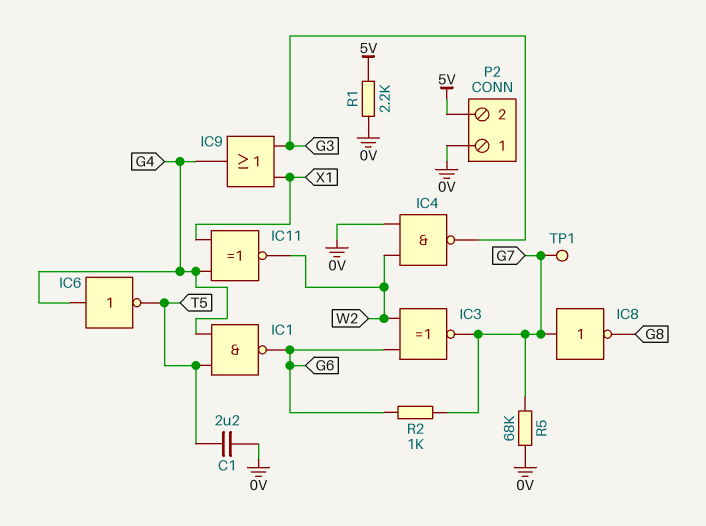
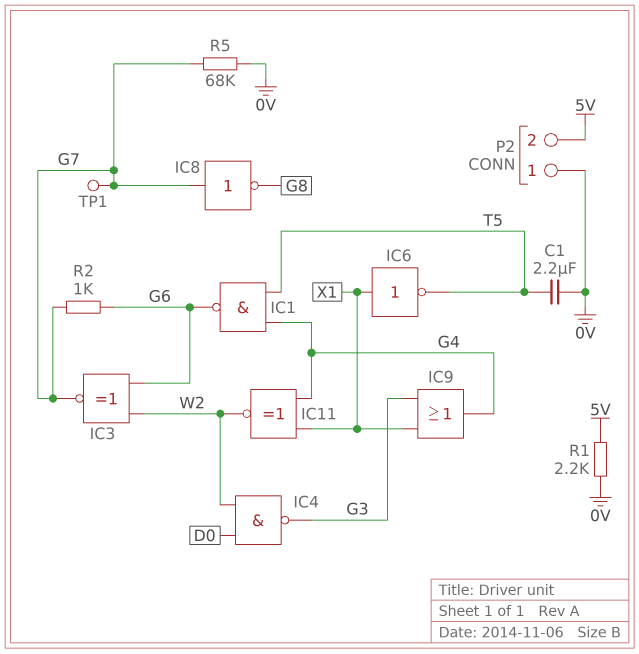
IC4: NAND (in 0V, in W2, out G3) -> NAND (in D0, in W2, out G3)
IC6: NOT (in G4, out T5) -> NOT (in X1, out T5)

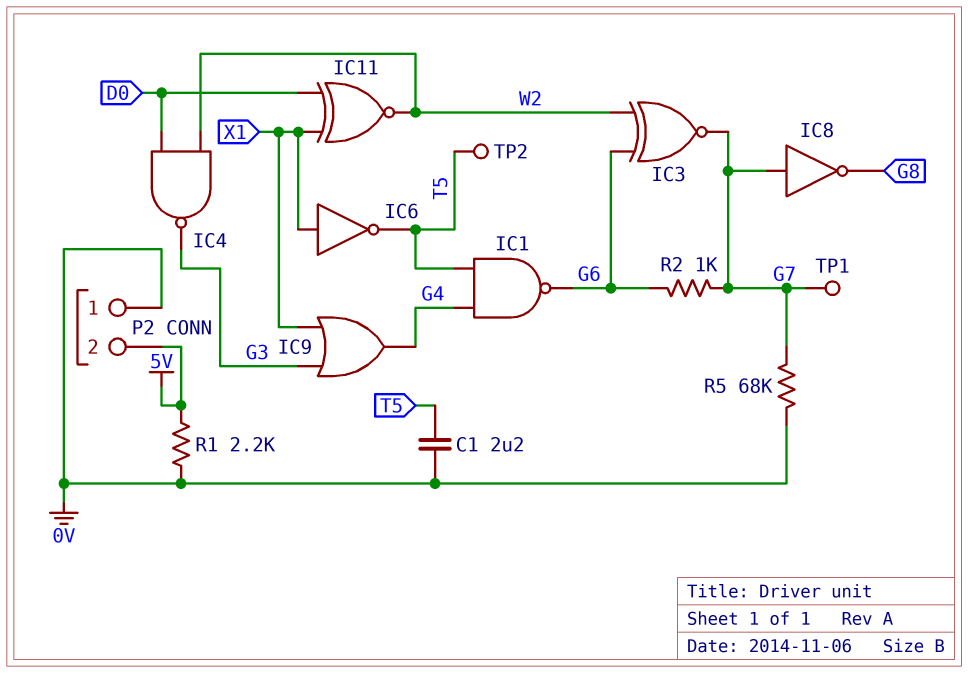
IC11: XNOR (in G4, in X1, out W2) -> XNOR (in D0, in X1, out W2)
TP2: none -> test point (T5)

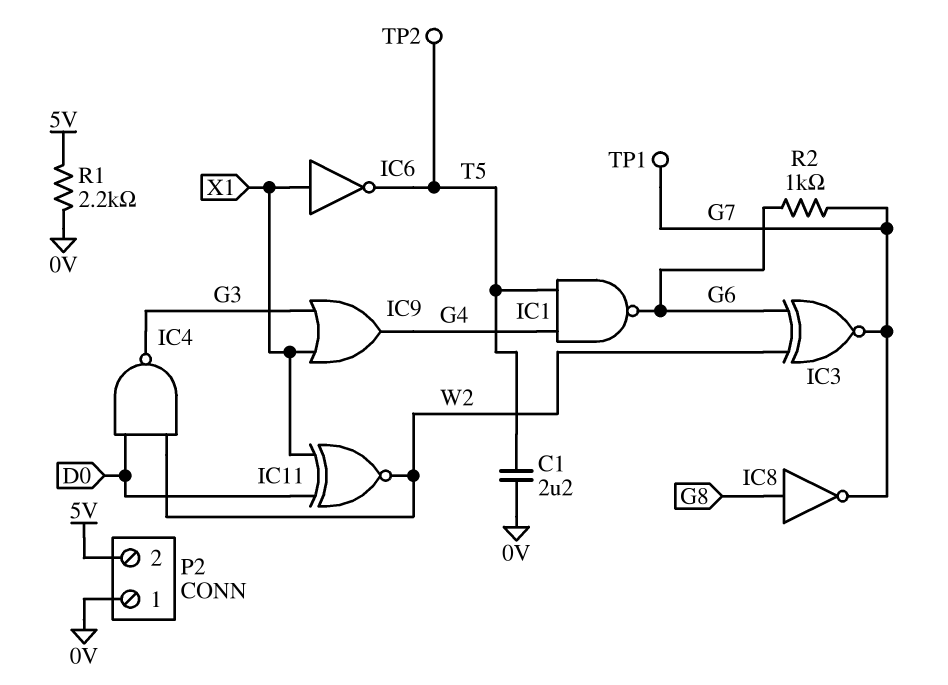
IC8: NOT (in G7, out G8) -> NOT (in G8, out G7)
R5: 68k (0V, G7) -> none

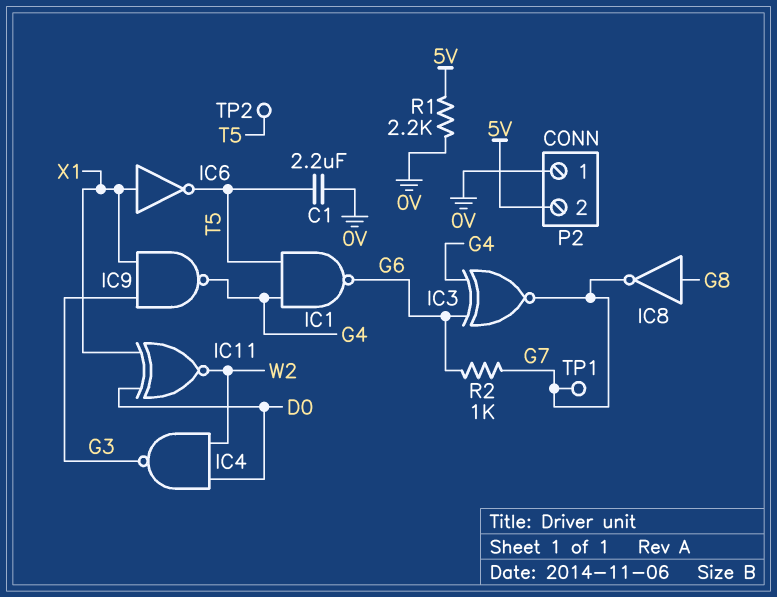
IC3: XNOR (in G6, in W2, out G7) -> XNOR (in G4, in G6, out G7)
IC9: OR (in G3, in X1, out G4) -> NAND (in G3, in X1, out G4)

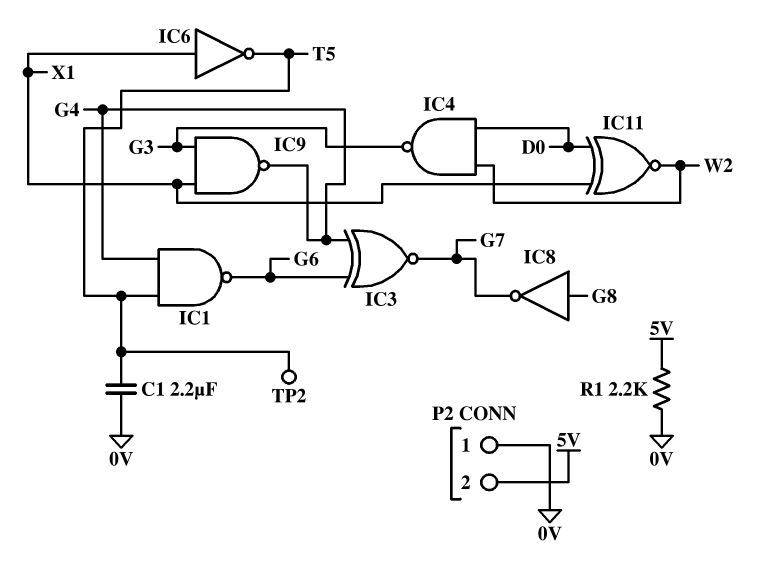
R2: 1k (G6, G7) -> none
TP1: test point (G7) -> none

